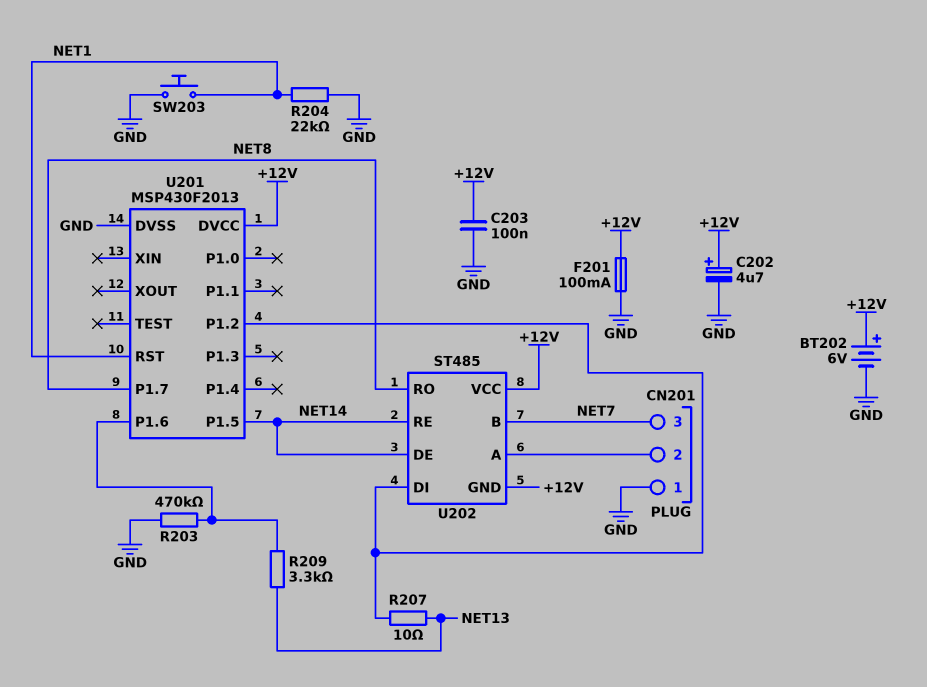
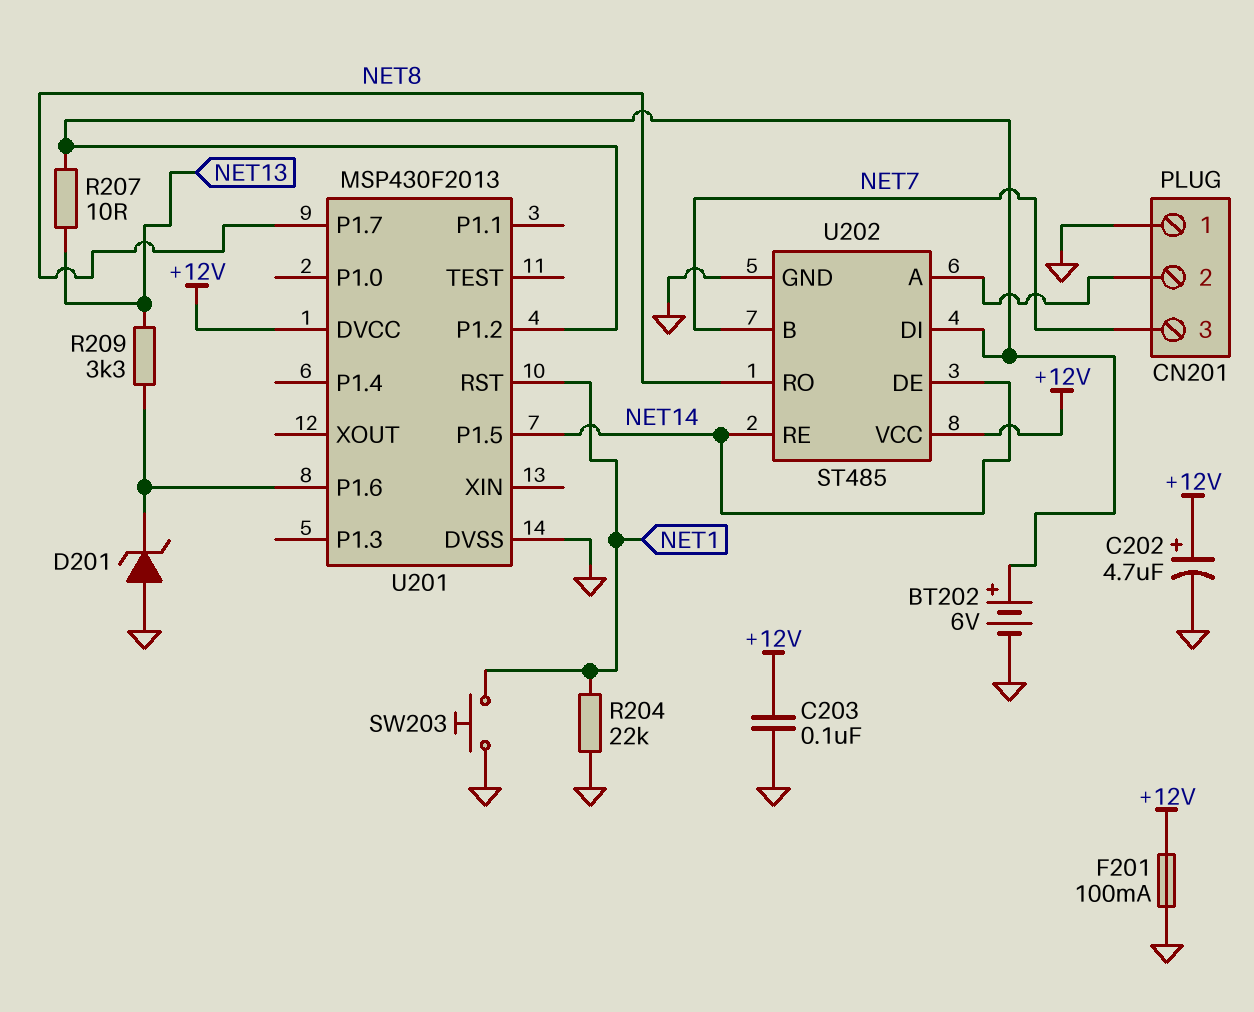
BT202: 6V (plus +12V, minus GND) -> 6V (plus U201/P1.2, minus GND)
D201: none -> zener (A GND, K U201/P1.6)
R203: 470k (GND, U201/P1.6) -> none
U202 pin GND: +12V -> GND

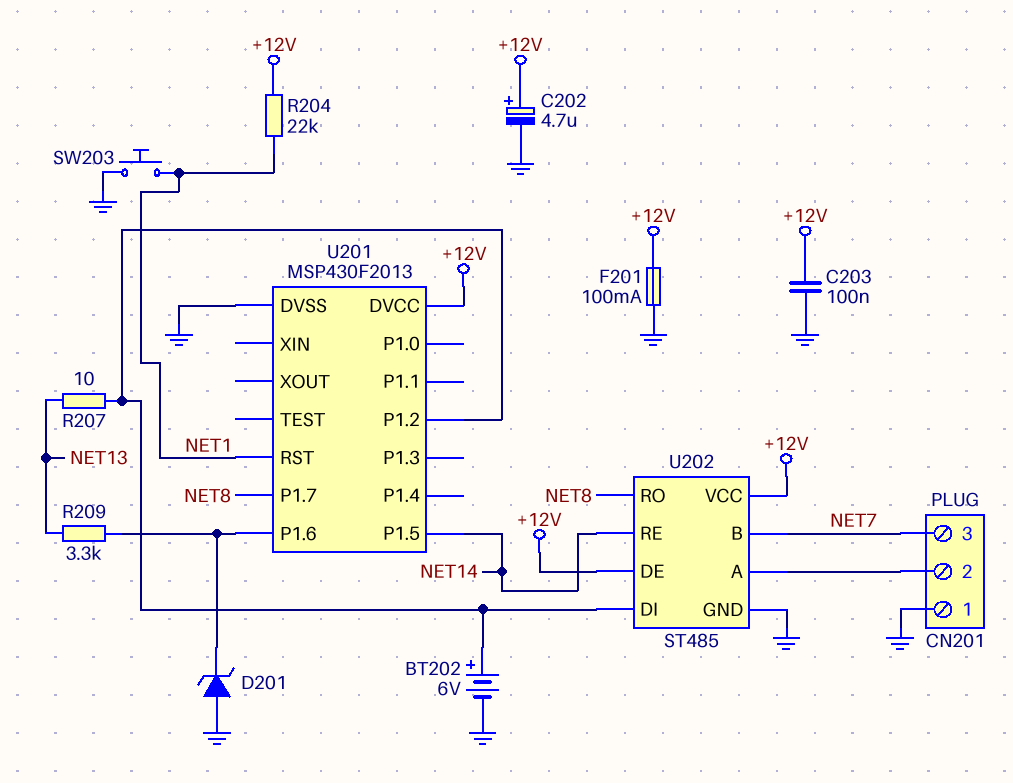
R204: 22k (GND, NET1) -> 22k (+12V, NET1)
U202 pin DE: NET14 -> +12V

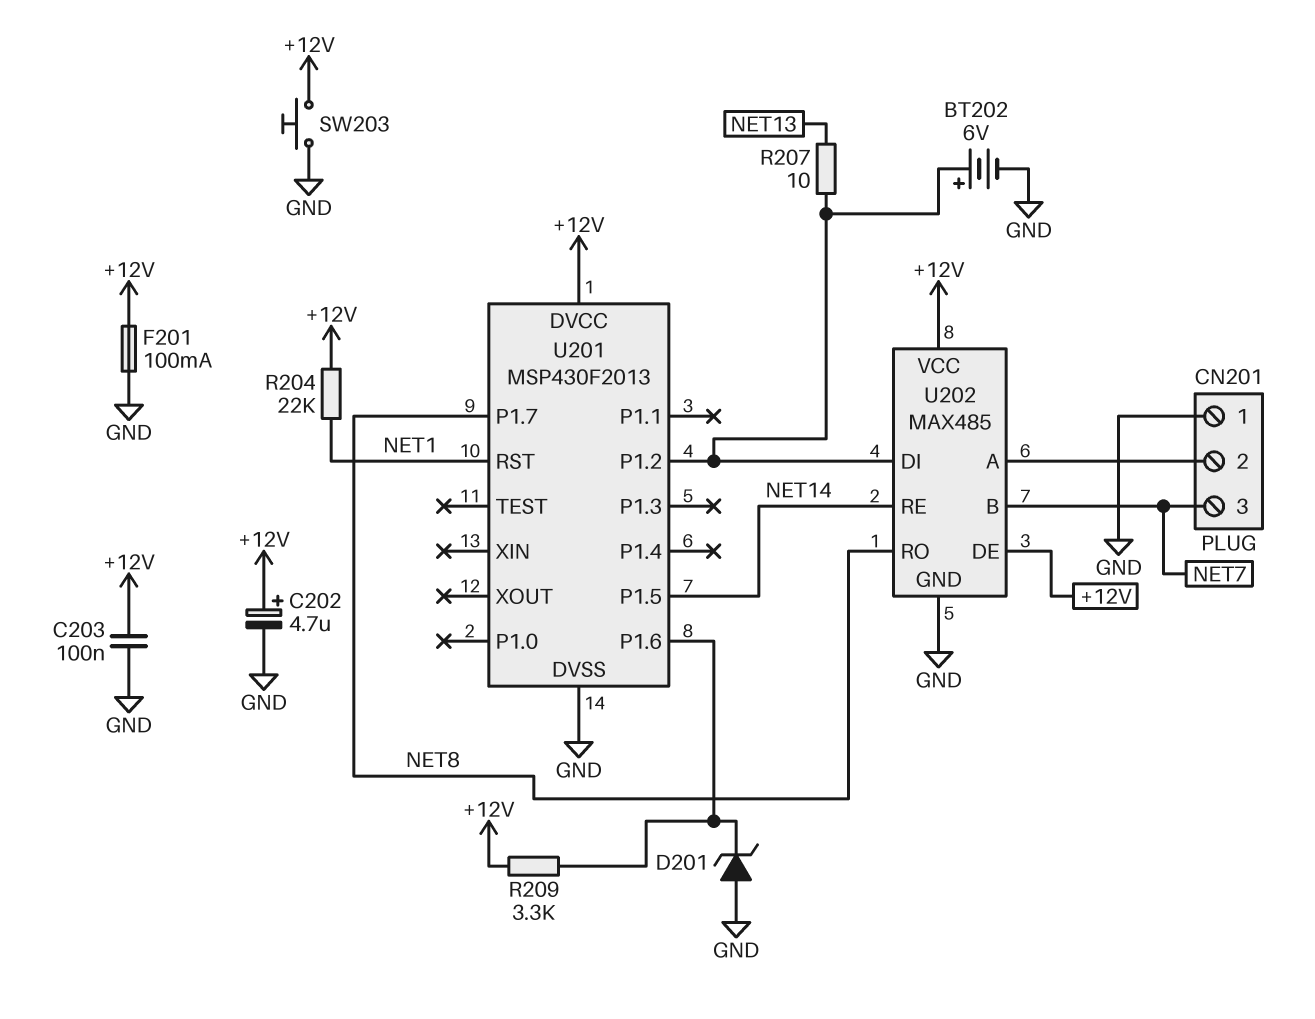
R209: 3.3k (NET13, U201/P1.6) -> 3.3k (+12V, U201/P1.6)
SW203: button (GND, NET1) -> button (+12V, GND)
U202: ST485 -> MAX485

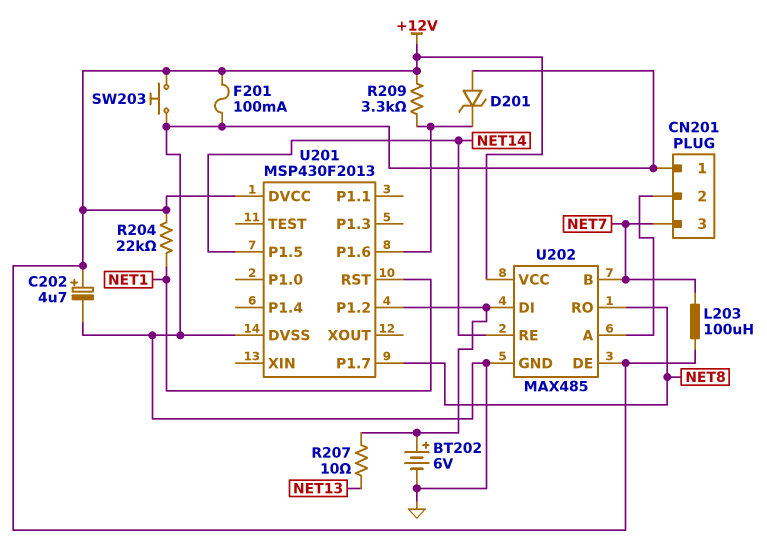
C203: 100nF (+12V, GND) -> none
L203: none -> 100uH (+12V, NET7)

